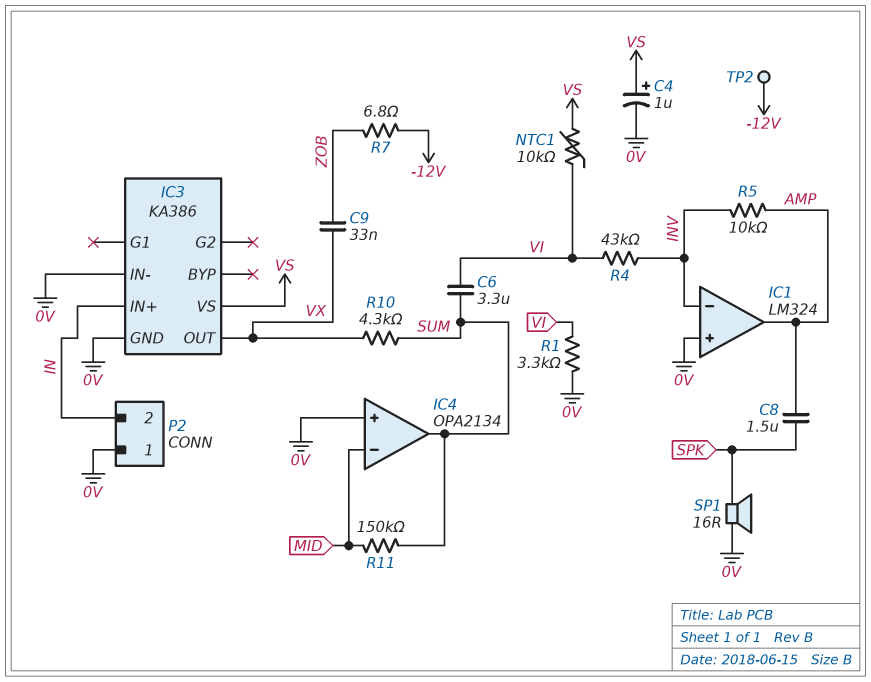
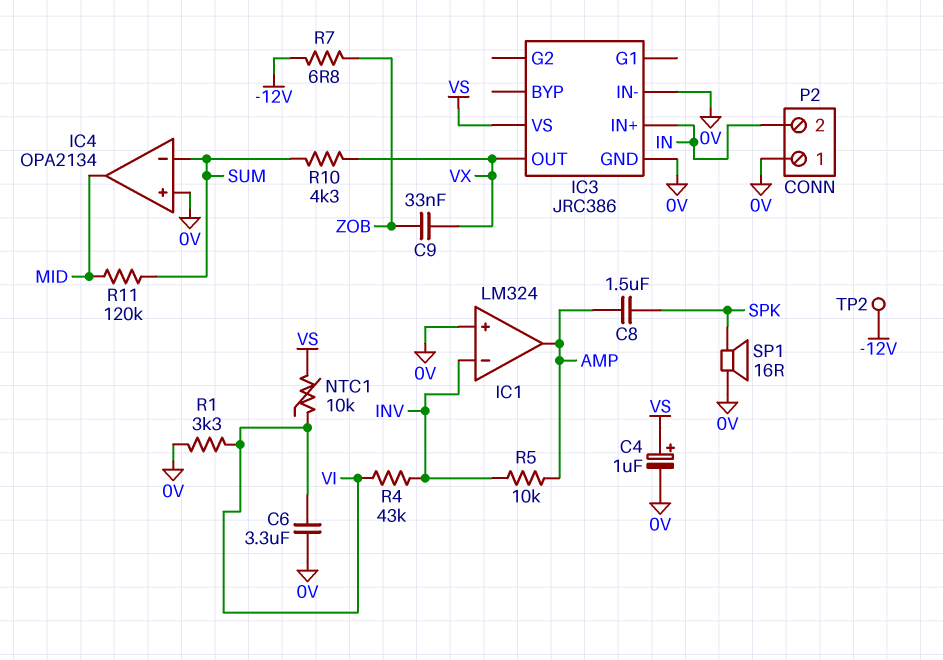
C6: 3.3uF (SUM, VI) -> 3.3uF (0V, VI)
IC3: KA386 -> JRC386
IC4 pin in-: MID -> SUM
IC4 pin out: SUM -> MID
R11: 150k (MID, SUM) -> 120k (MID, SUM)

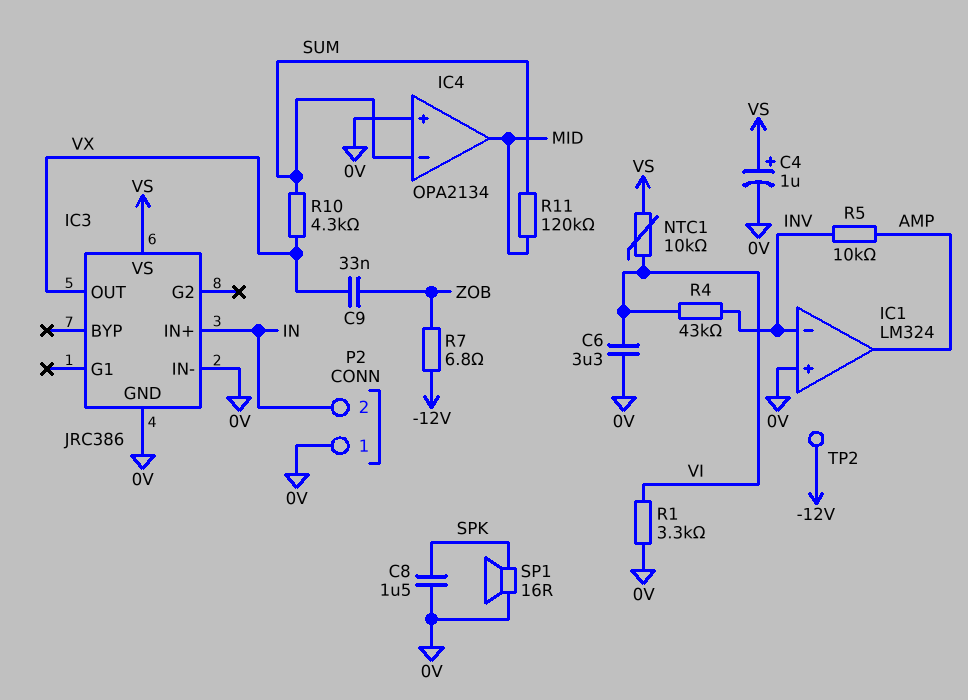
C8: 1.5uF (AMP, SPK) -> 1.5uF (0V, SPK)

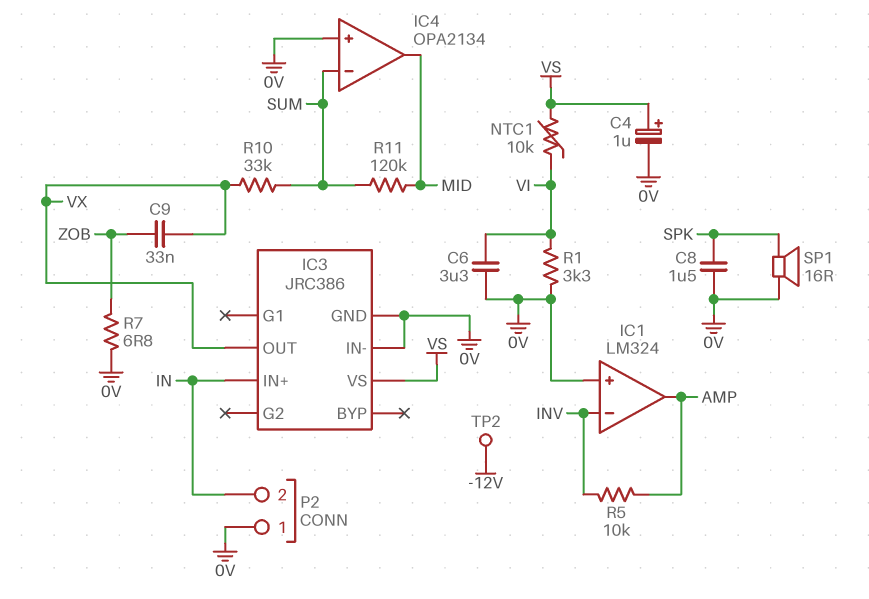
R4: 43k (INV, VI) -> none
R7: 6.8 (-12V, ZOB) -> 6.8 (0V, ZOB)
R10: 4.3k (SUM, VX) -> 33k (SUM, VX)

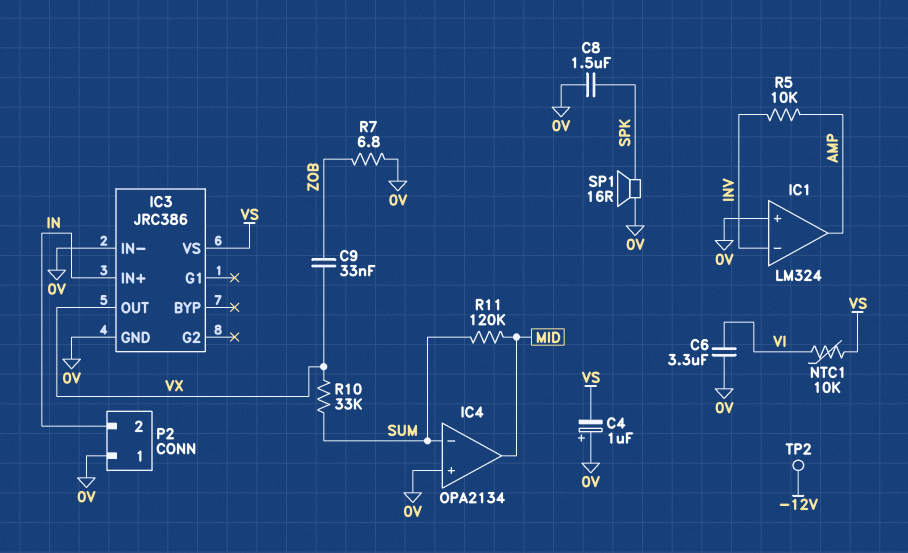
C4: 1uF (plus VS, minus 0V) -> 1uF (plus 0V, minus VS)
R1: 3.3k (0V, VI) -> none

